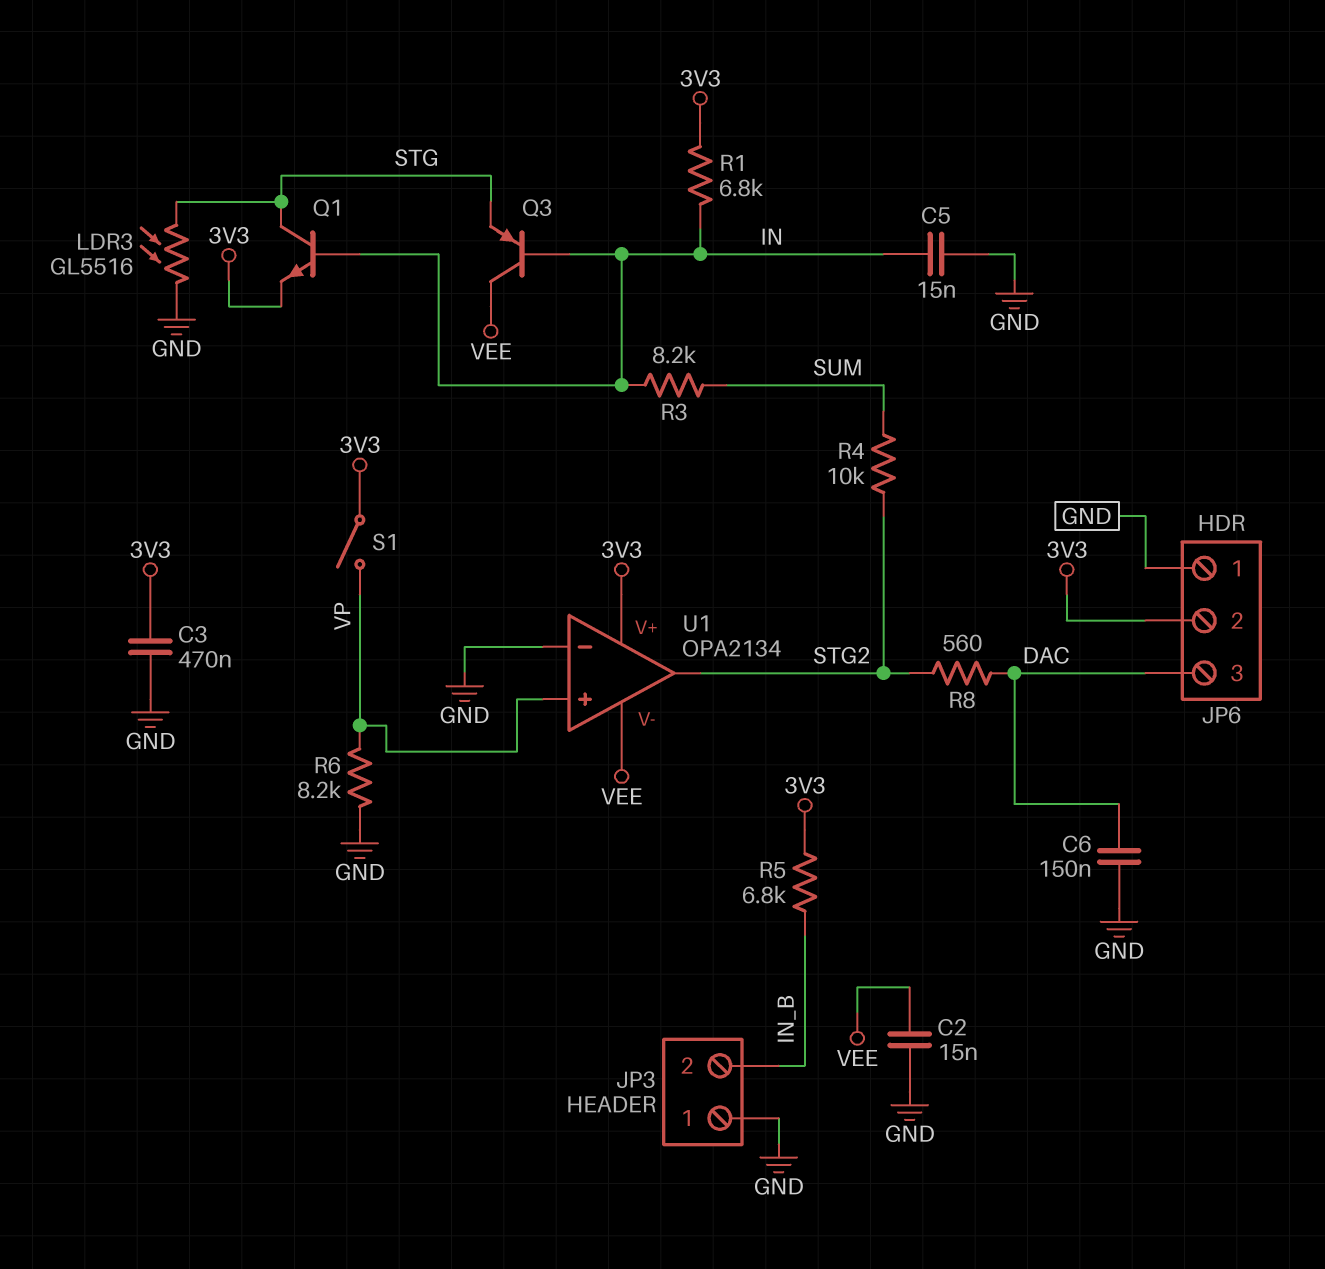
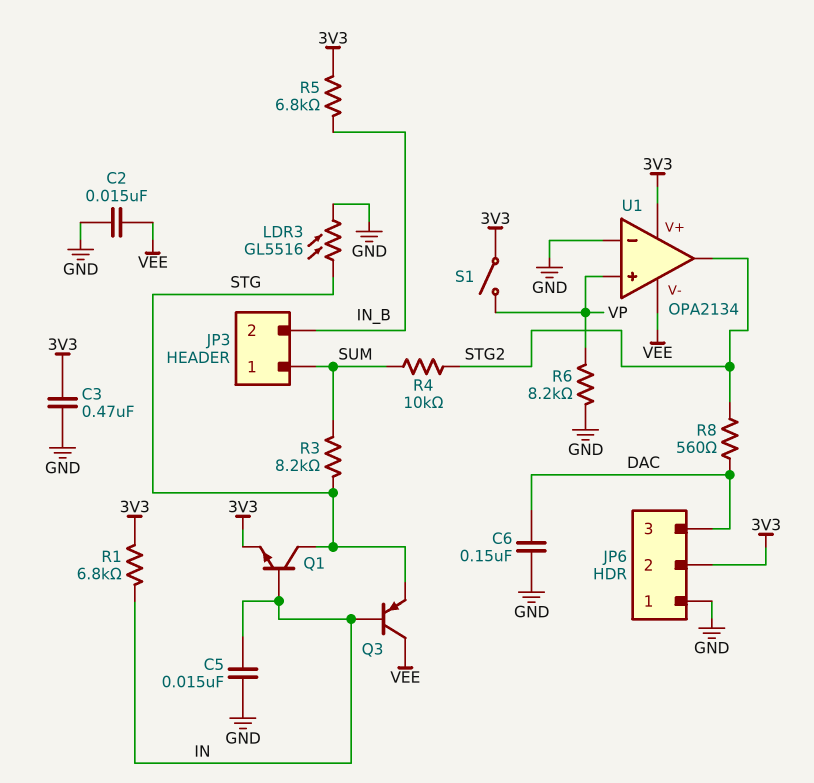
JP3 pin 1: GND -> SUM
R3: 8.2k (IN, SUM) -> 8.2k (STG, SUM)

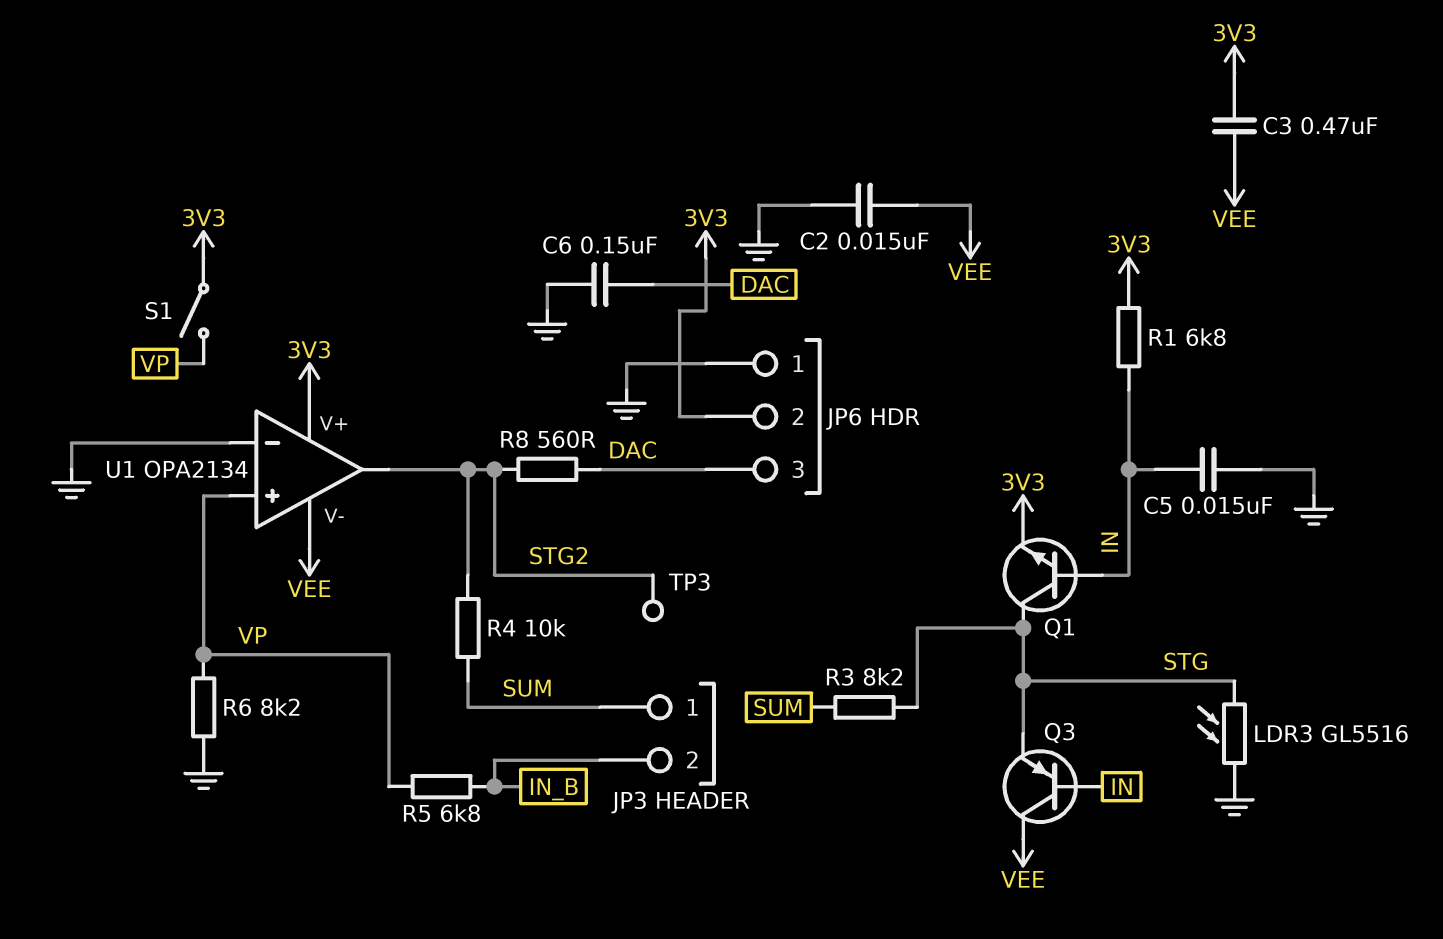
C3: 470nF (3V3, GND) -> 470nF (3V3, VEE)
R5: 6.8k (3V3, IN_B) -> 6.8k (IN_B, VP)
TP3: none -> test point (STG2)

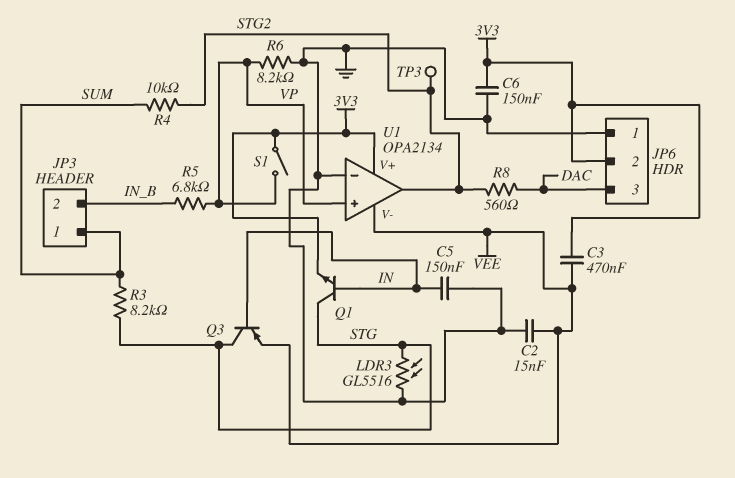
C5: 15nF (GND, IN) -> 150nF (GND, IN)
C6: 150nF (DAC, GND) -> 150nF (3V3, GND)
Q3: PNP (B IN, C VEE, E STG) -> PNP (B IN, C STG, E VEE)
R1: 6.8k (3V3, IN) -> none

